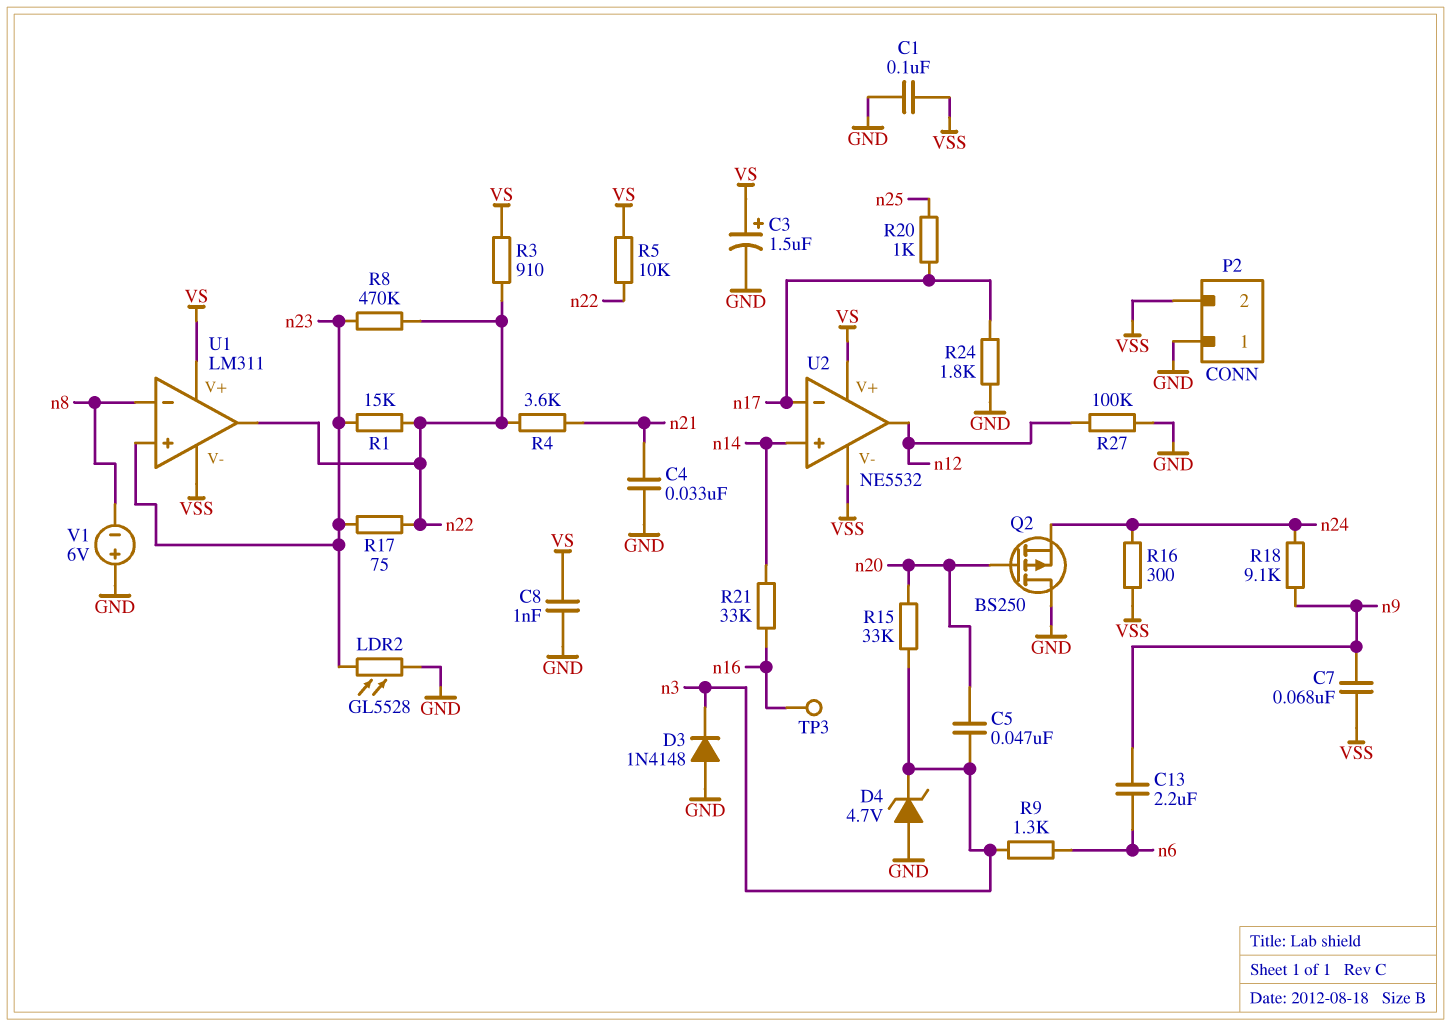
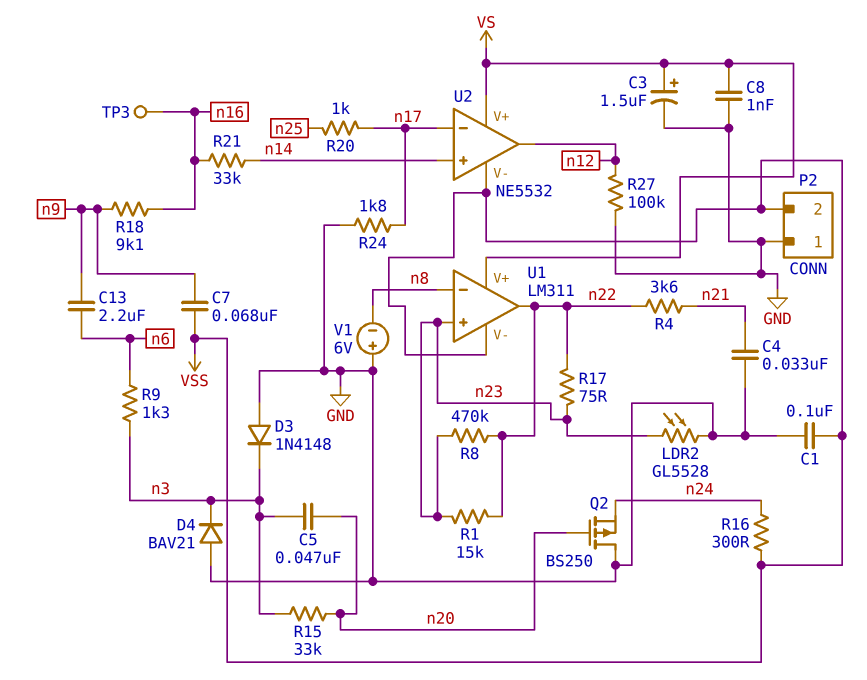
D4: zener 4.7V (A GND, K n3) -> diode BAV21 (A GND, K n3)
R3: 910 (VS, n22) -> none
R5: 10k (VS, n22) -> none
R18: 9.1k (n9, n24) -> 9.1k (n9, n16)

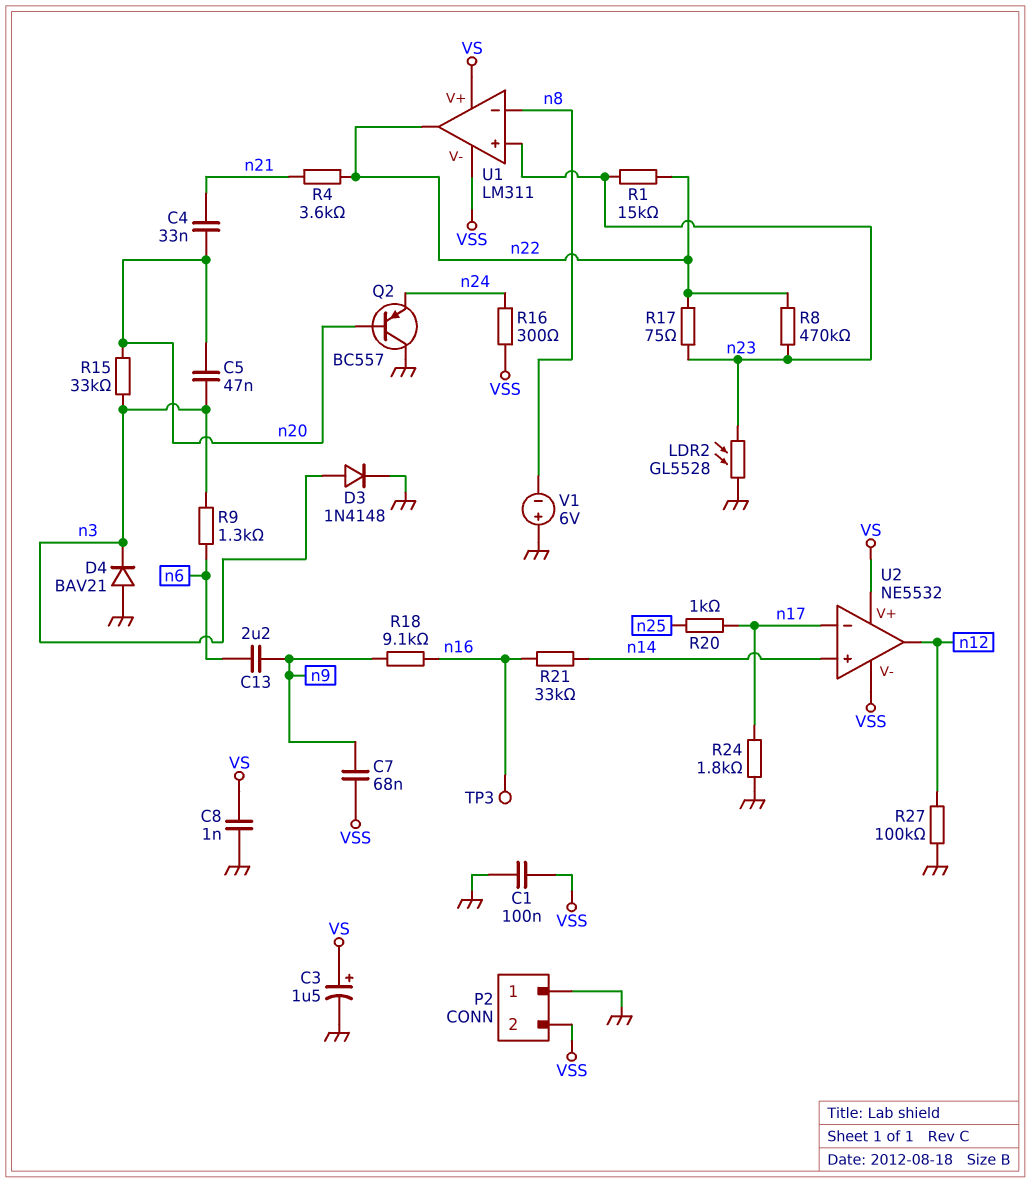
C4: 33nF (GND, n21) -> 33nF (n20, n21)
D3: diode 1N4148 (A GND, K n3) -> diode 1N4148 (A n3, K GND)
Q2: PMOS BS250 (G n20, D GND, S n24) -> PNP BC557 (B n20, C GND, E n24)

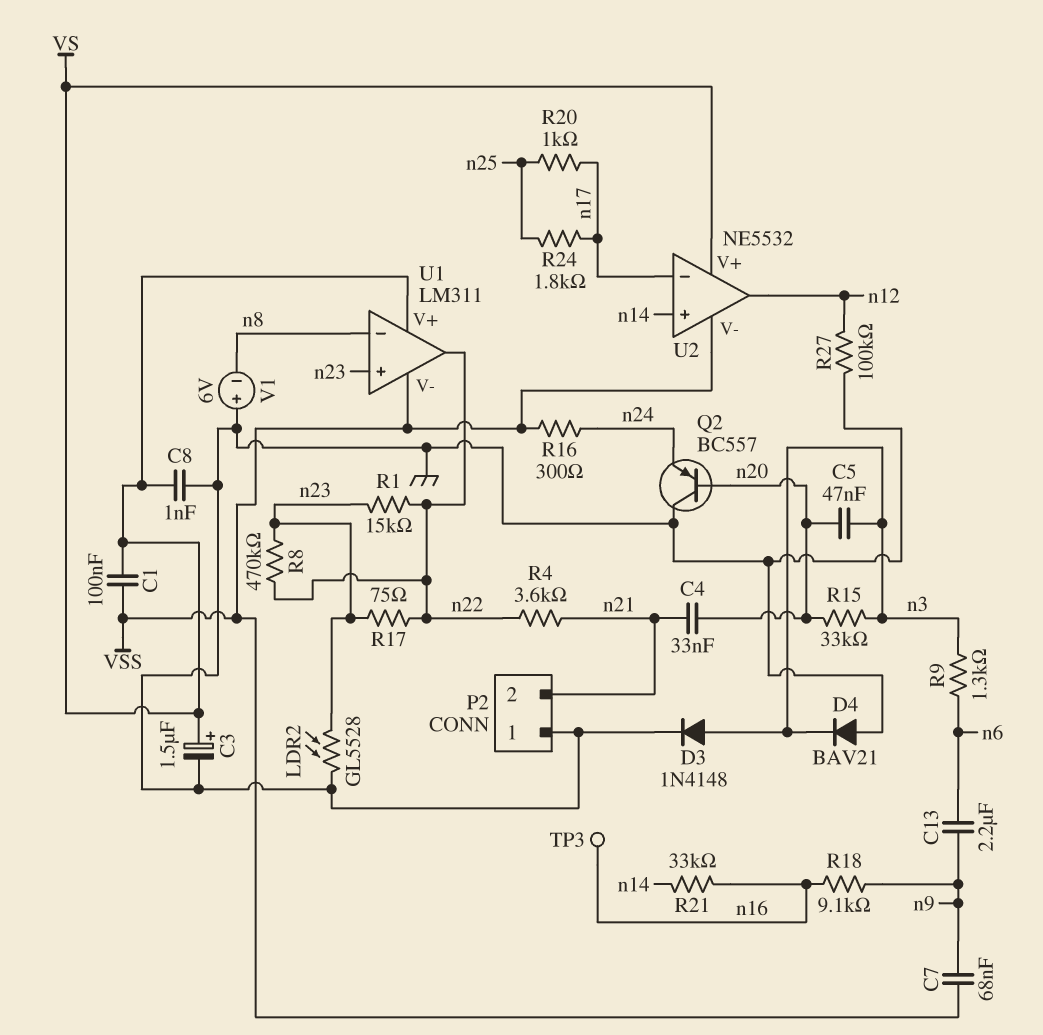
C1: 100nF (GND, VSS) -> 100nF (VS, VSS)
P2 pin 2: VSS -> n21
R24: 1.8k (GND, n17) -> 1.8k (n17, n25)

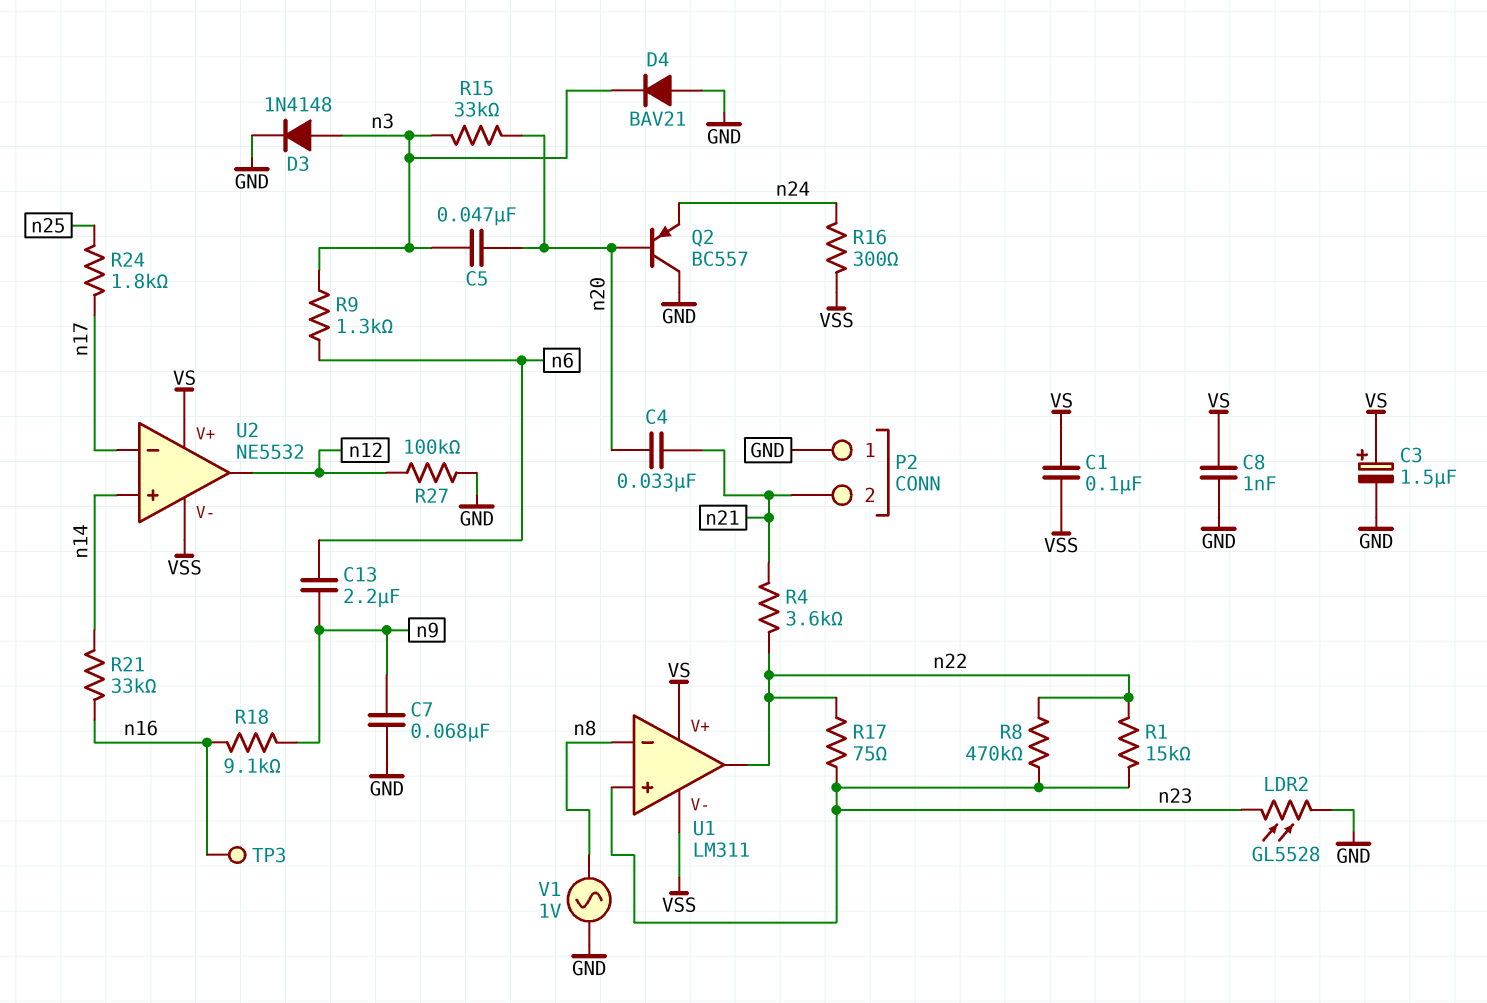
C7: 68nF (VSS, n9) -> 68nF (GND, n9)
R20: 1k (n17, n25) -> none
V1: 6V (plus GND, minus n8) -> AC 1V (GND, n8)

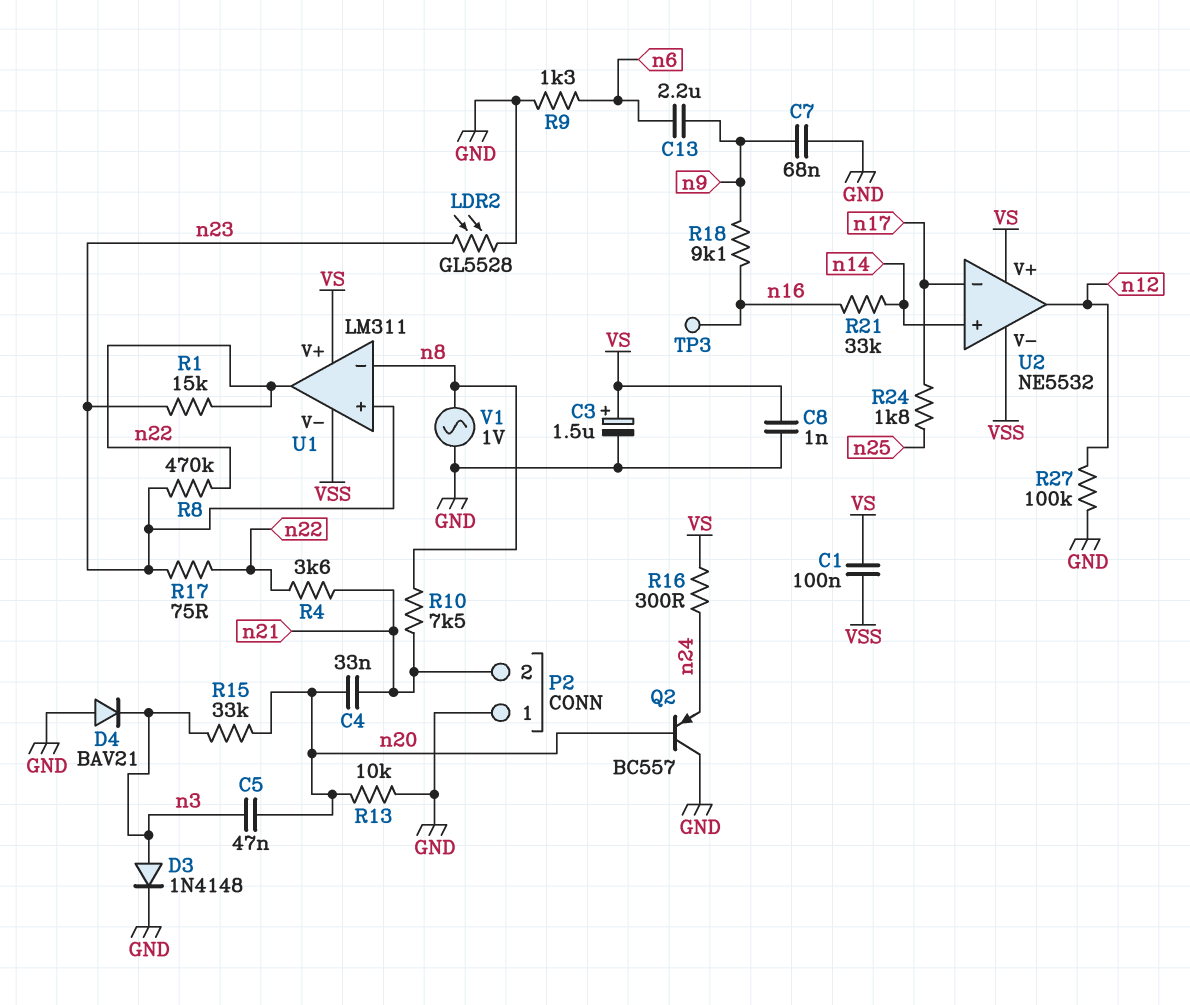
R9: 1.3k (n3, n6) -> 1.3k (GND, n6)
R10: none -> 7.5k (n8, n21)
R13: none -> 10k (GND, n20)
R16: 300 (VSS, n24) -> 300 (VS, n24)

